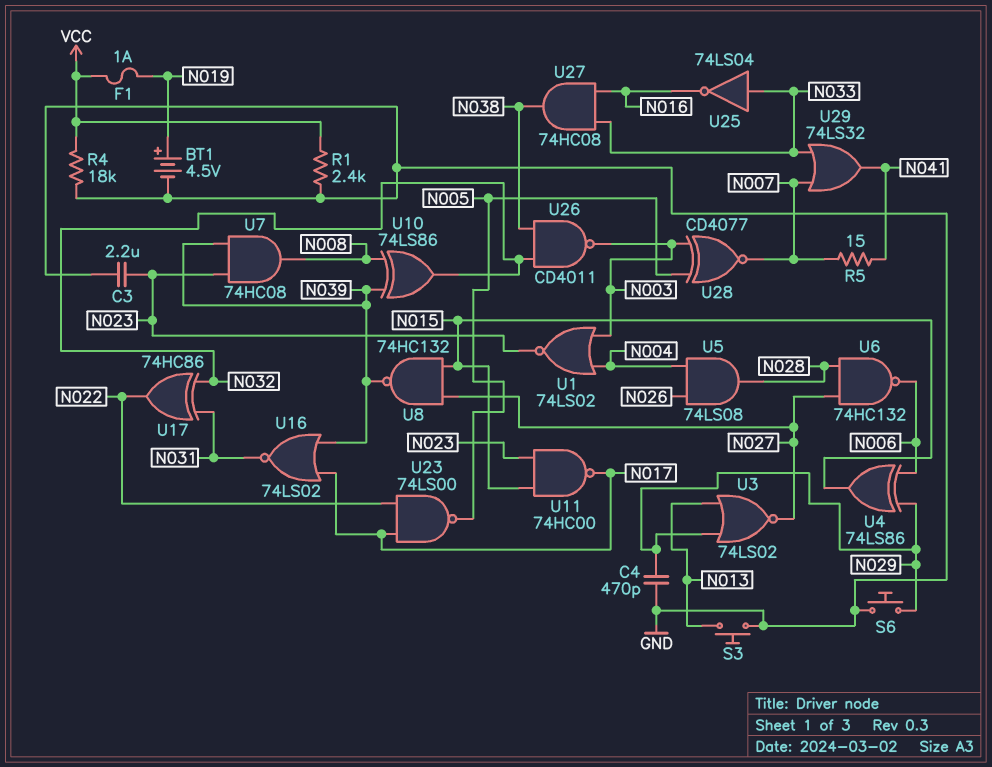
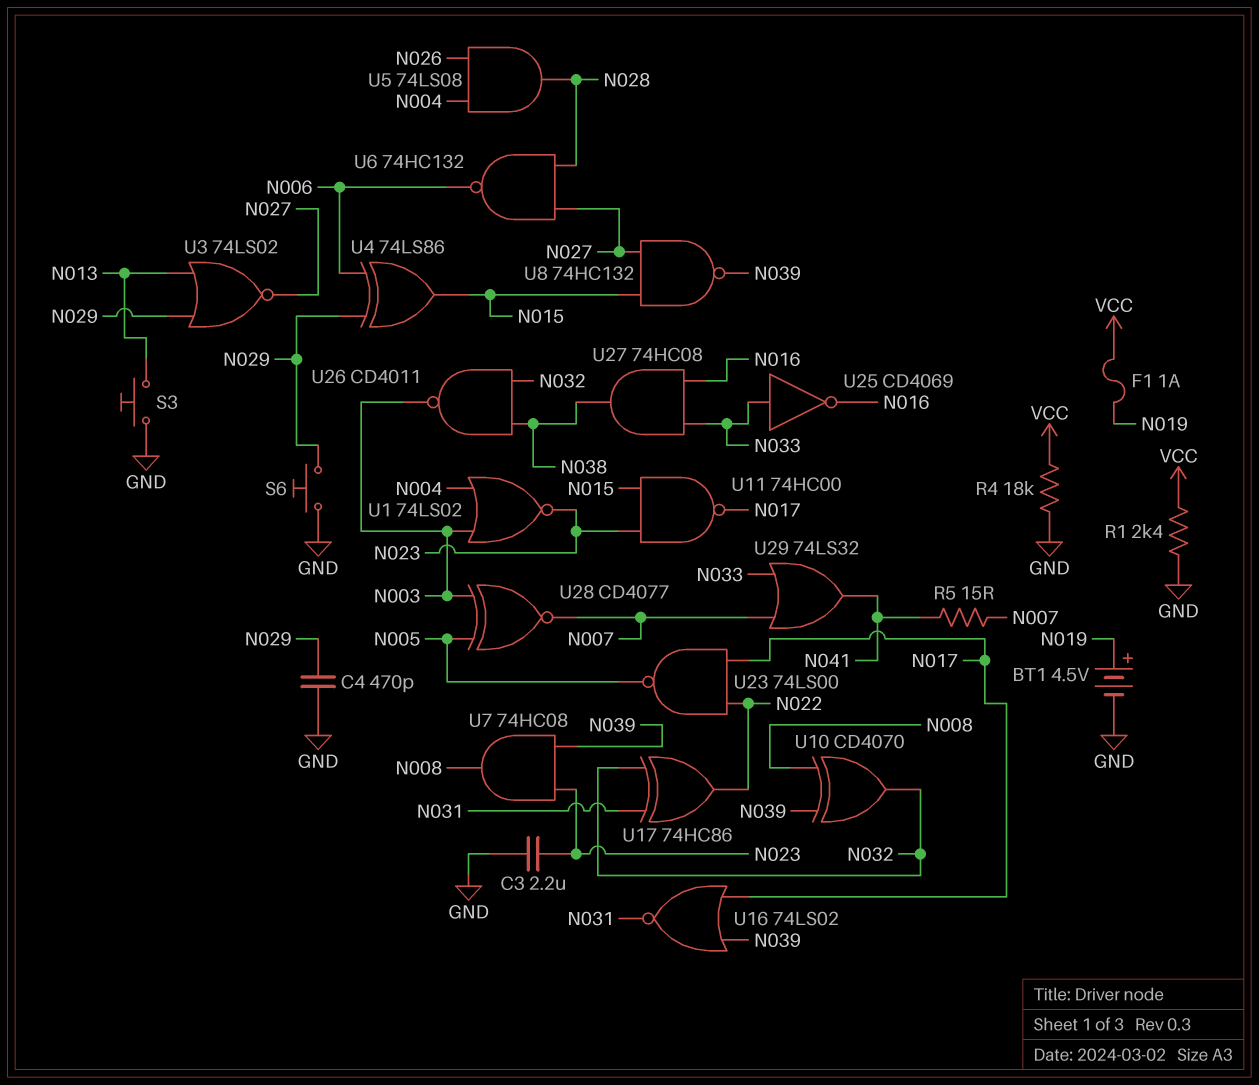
U10: XOR 74LS86 (in N008, in N039, out N032) -> XOR CD4070 (in N008, in N039, out N032)
U25: NOT 74LS04 (in N033, out N016) -> NOT CD4069 (in N033, out N016)

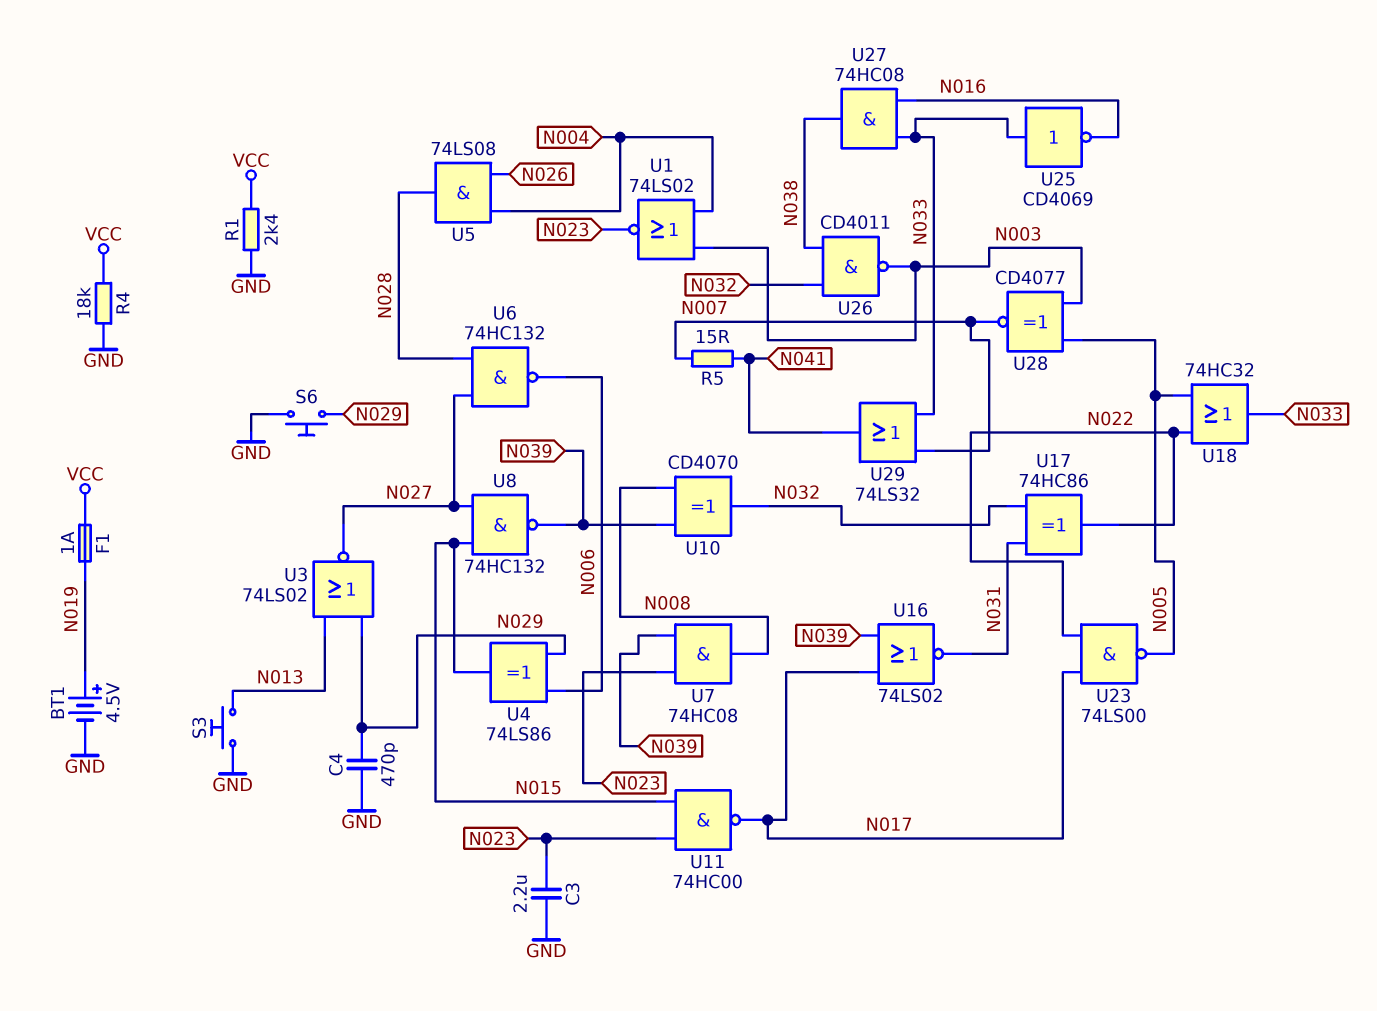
U18: none -> OR 74HC32 (in N005, in N022, out N033)

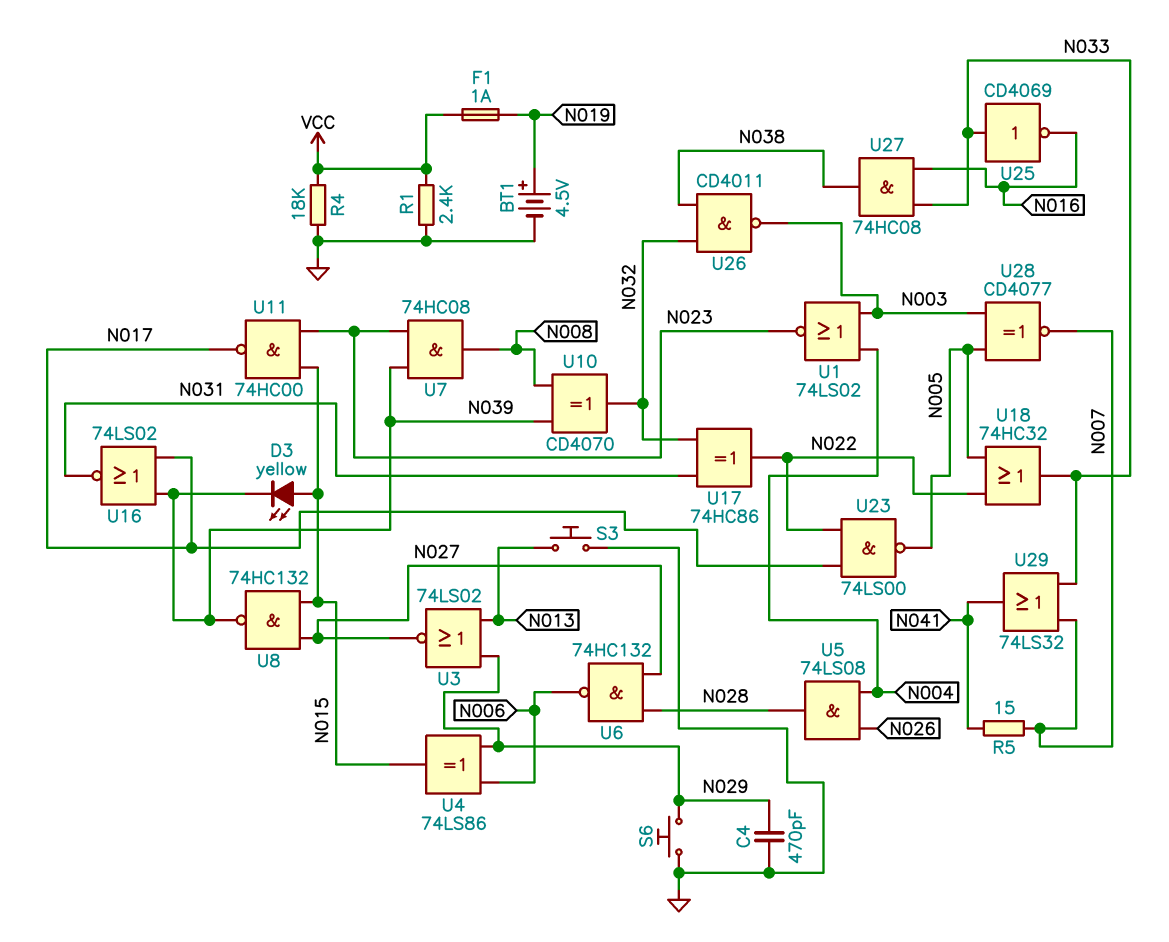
C3: 2.2uF (GND, N023) -> none
D3: none -> LED yellow (A N015, K N039)

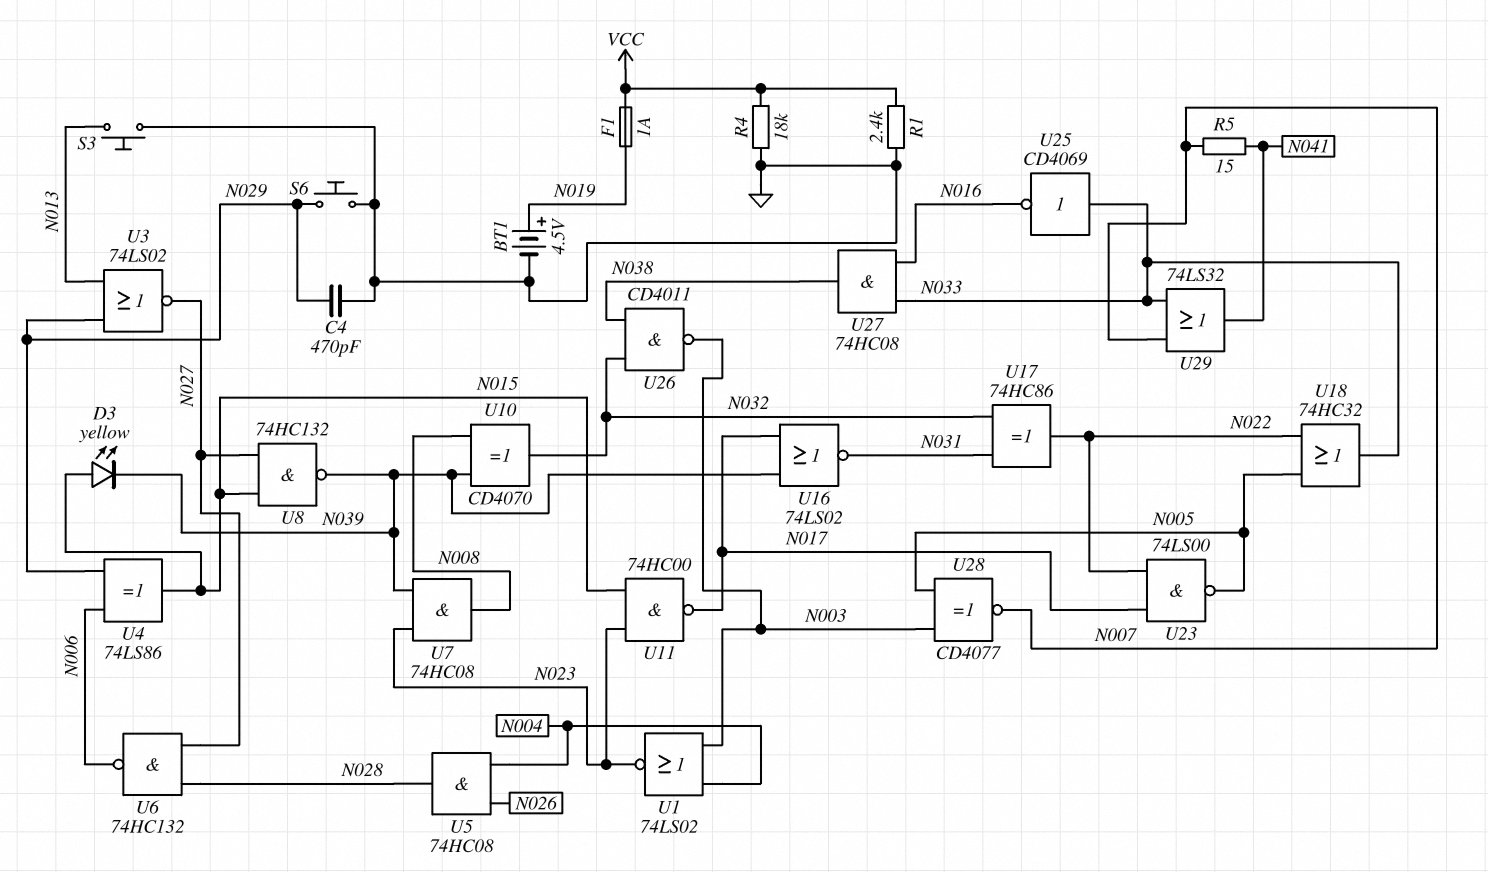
U5: AND 74LS08 (in N004, in N026, out N028) -> AND 74HC08 (in N004, in N026, out N028)

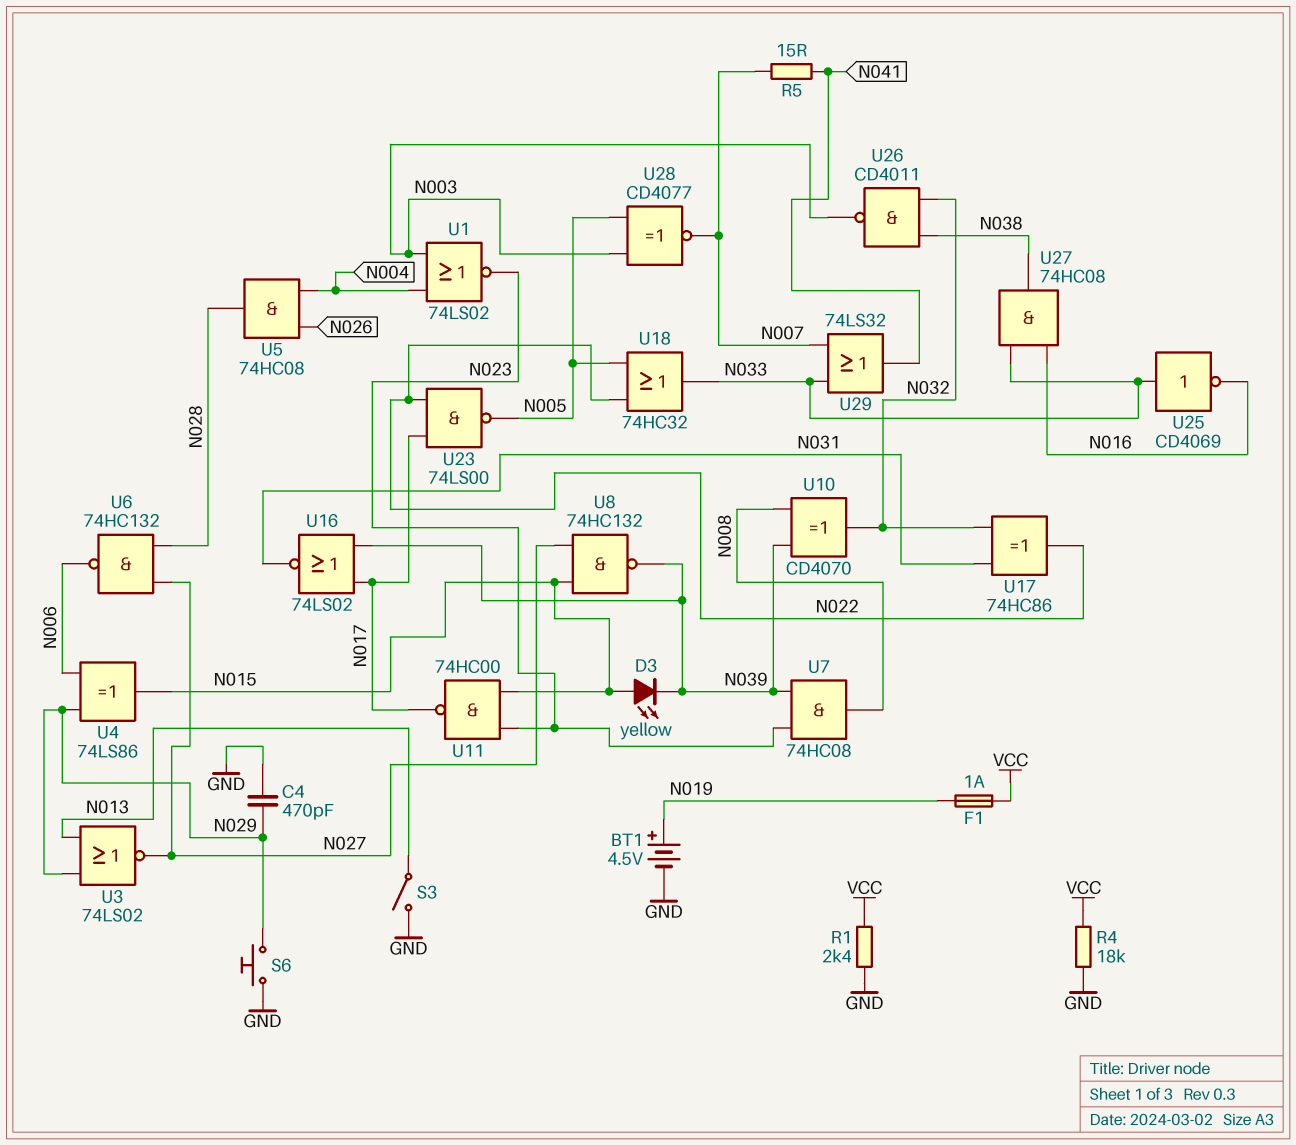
S3: button (GND, N013) -> switch (GND, N013)

